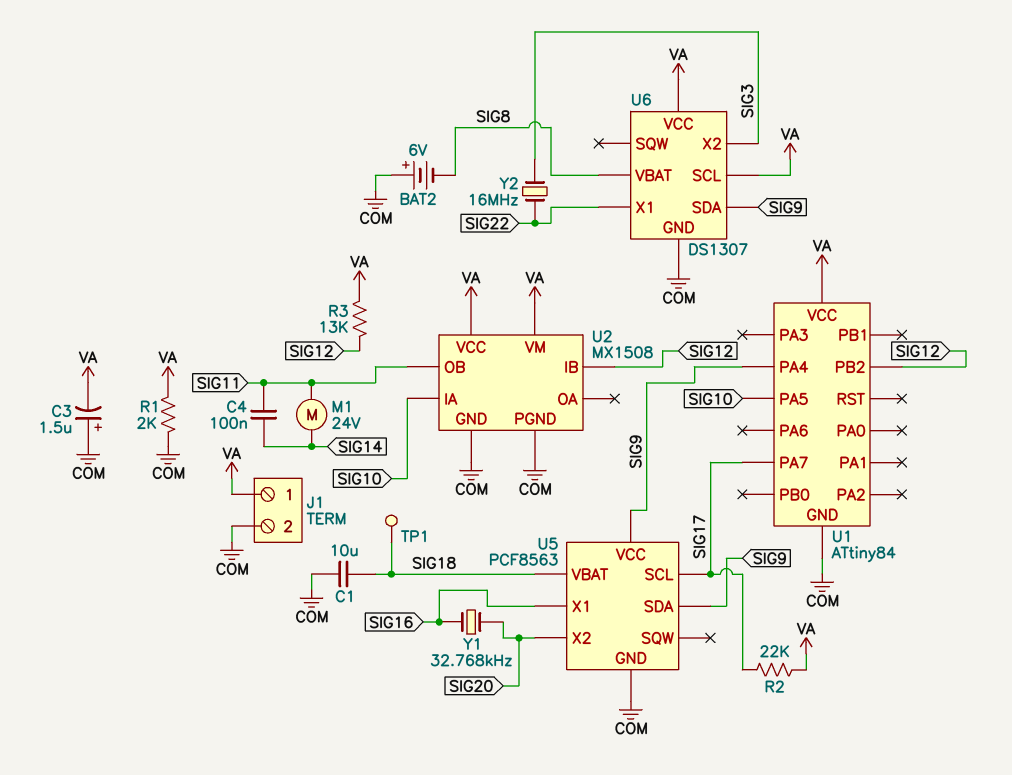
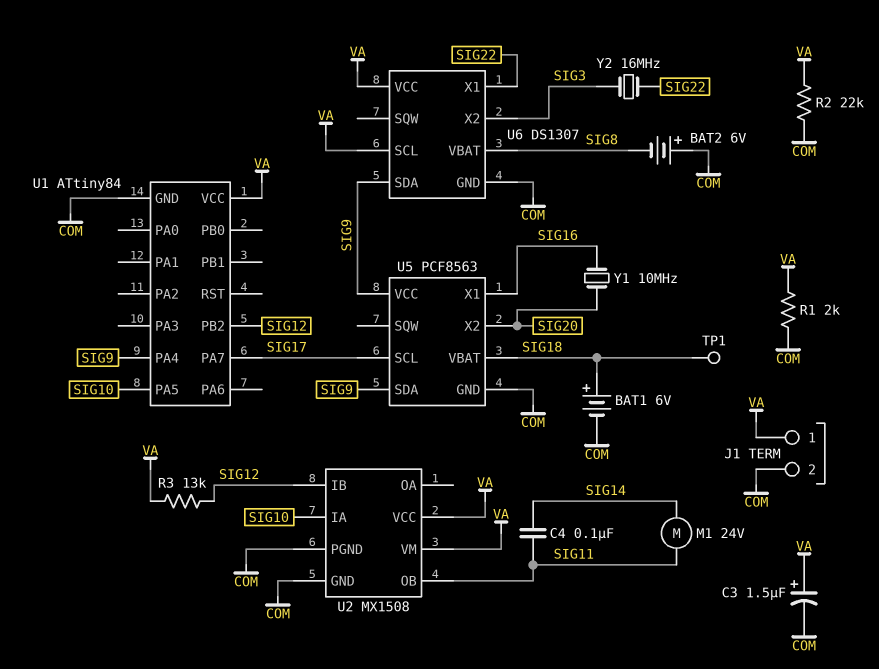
BAT1: none -> 6V (plus SIG18, minus COM)
C1: 10uF (COM, SIG18) -> none
C3: 1.5uF (plus COM, minus VA) -> 1.5uF (plus VA, minus COM)
R2: 22k (SIG17, VA) -> 22k (COM, VA)
Y1: 32.768kHz (SIG16, SIG20) -> 10MHz (SIG16, SIG20)

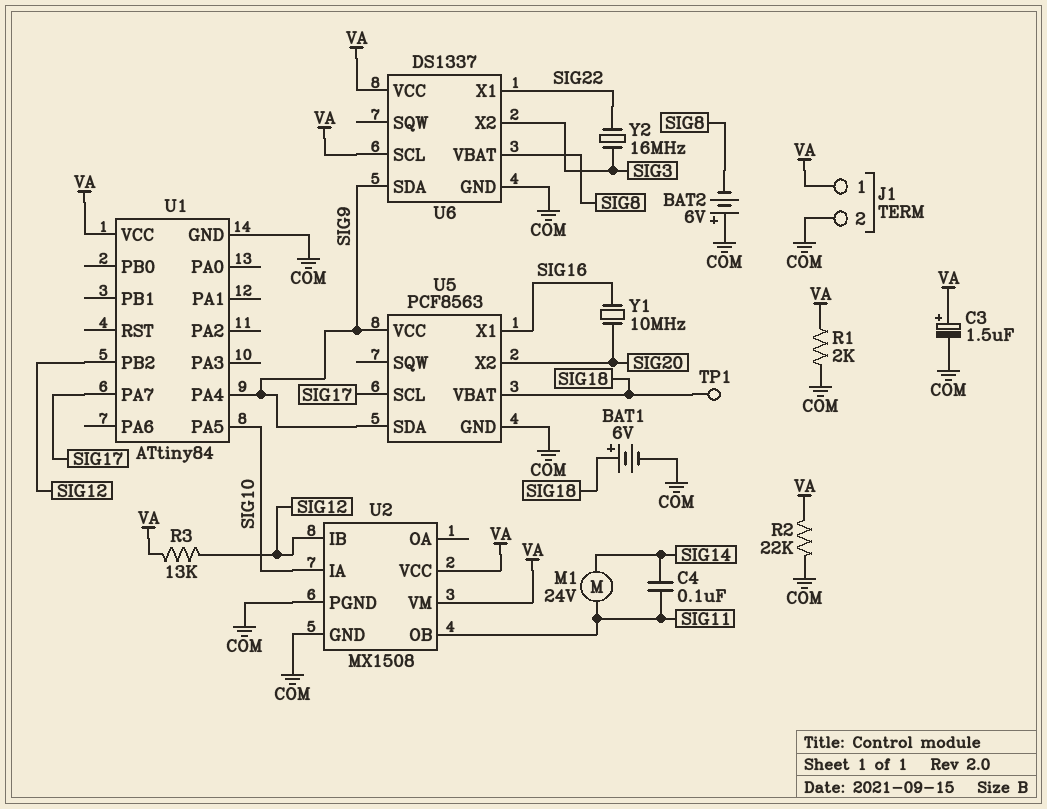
U6: DS1307 -> DS1337

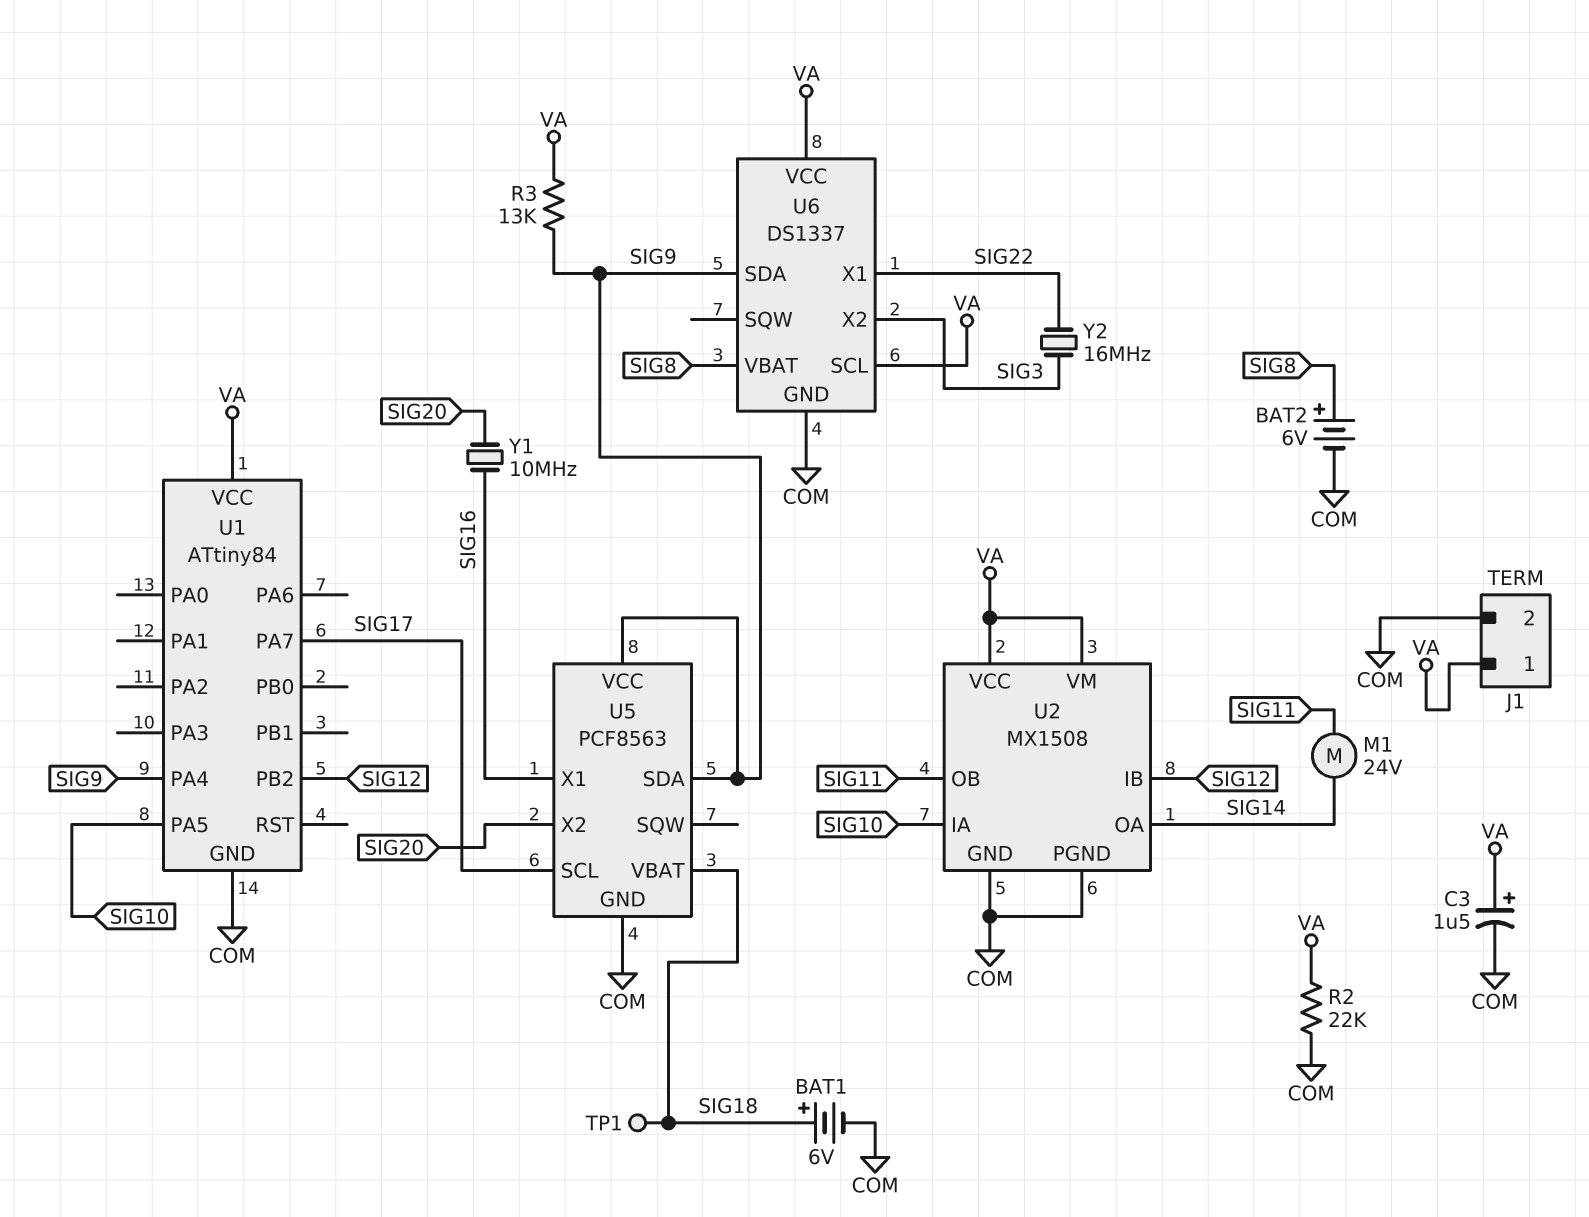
BAT2: 6V (plus COM, minus SIG8) -> 6V (plus SIG8, minus COM)
C4: 100nF (SIG11, SIG14) -> none
R1: 2k (COM, VA) -> none
R3: 13k (SIG12, VA) -> 13k (SIG9, VA)
U2 pin OA: none -> SIG14

